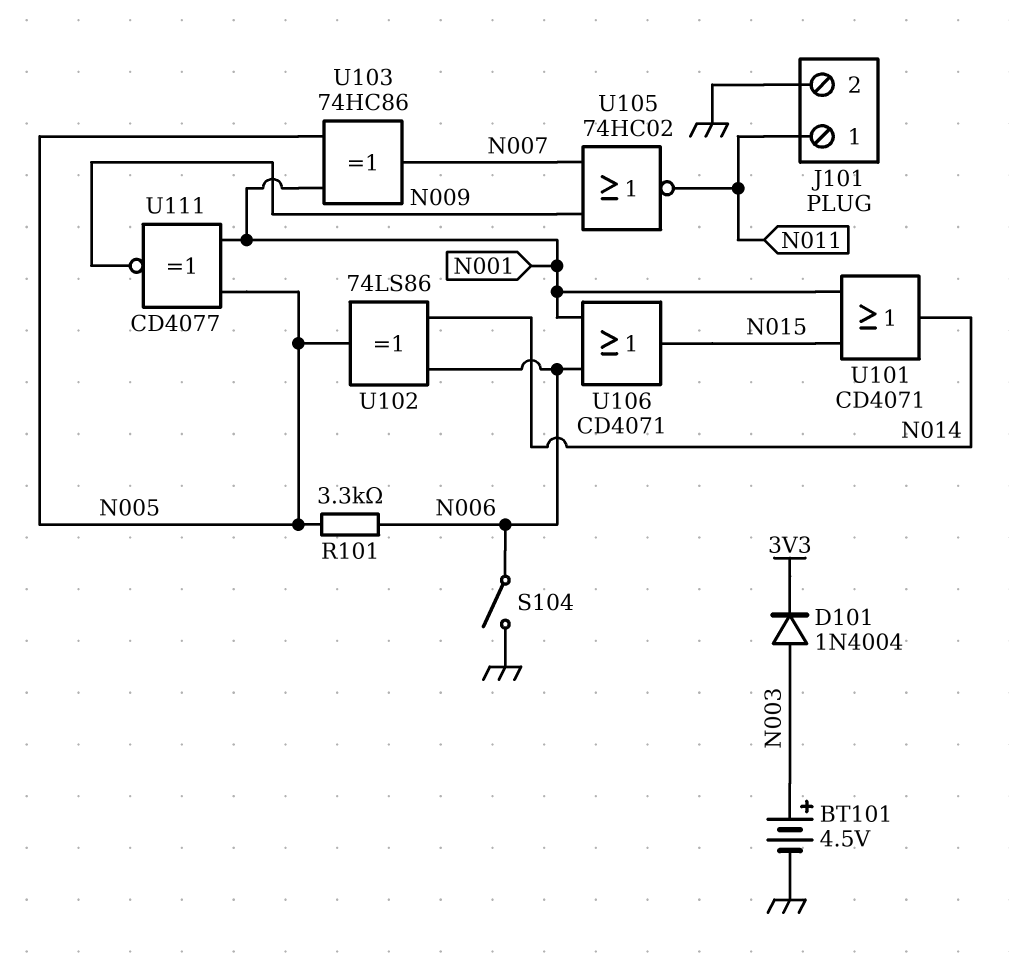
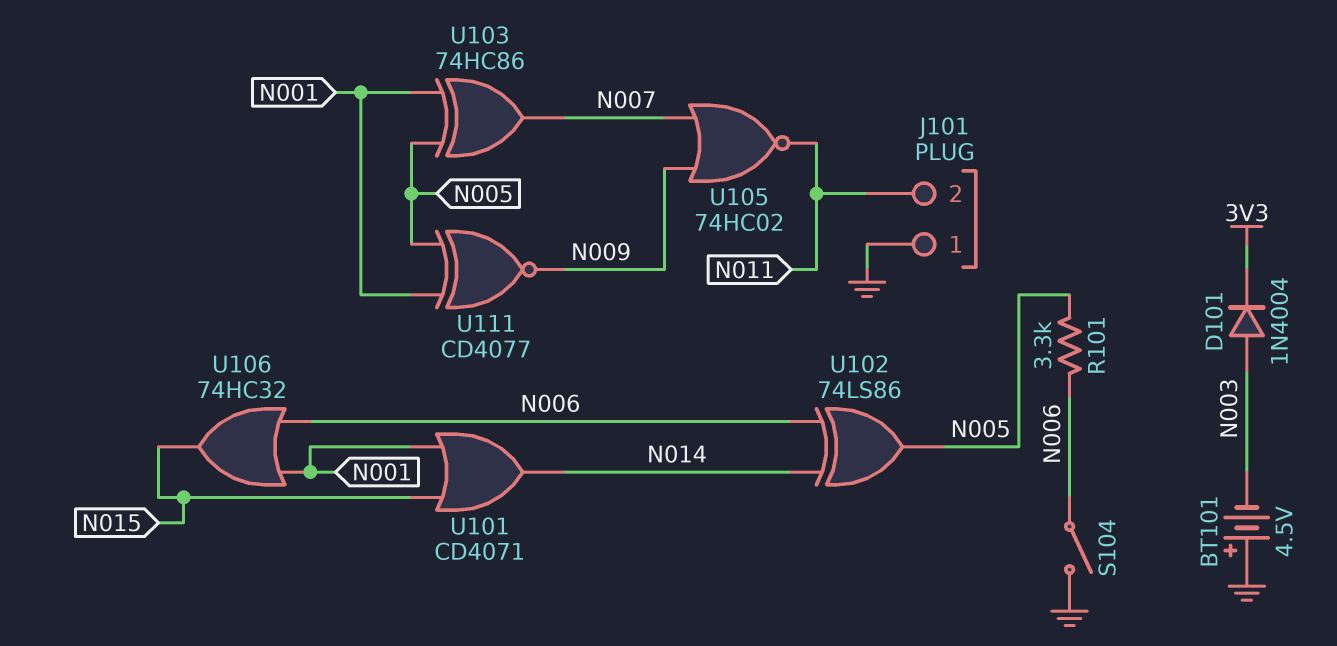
BT101: 4.5V (plus N003, minus GND) -> 4.5V (plus GND, minus N003)
J101 pin 1: N011 -> GND
J101 pin 2: GND -> N011
U106: OR CD4071 (in N001, in N006, out N015) -> OR 74HC32 (in N001, in N006, out N015)

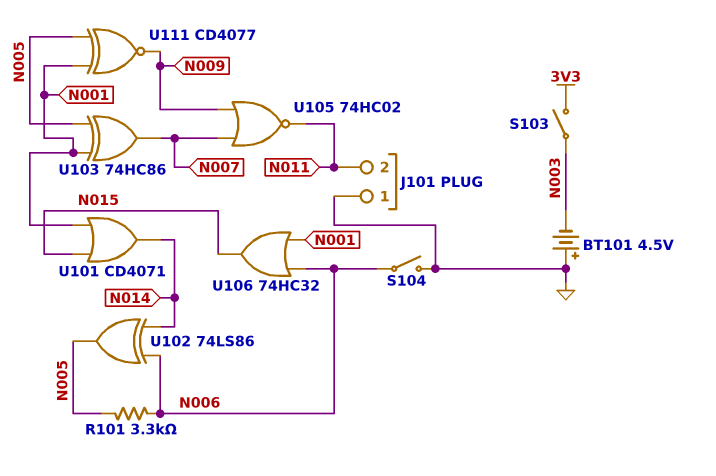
D101: diode 1N4004 (A N003, K 3V3) -> none
S103: none -> switch (3V3, N003)

